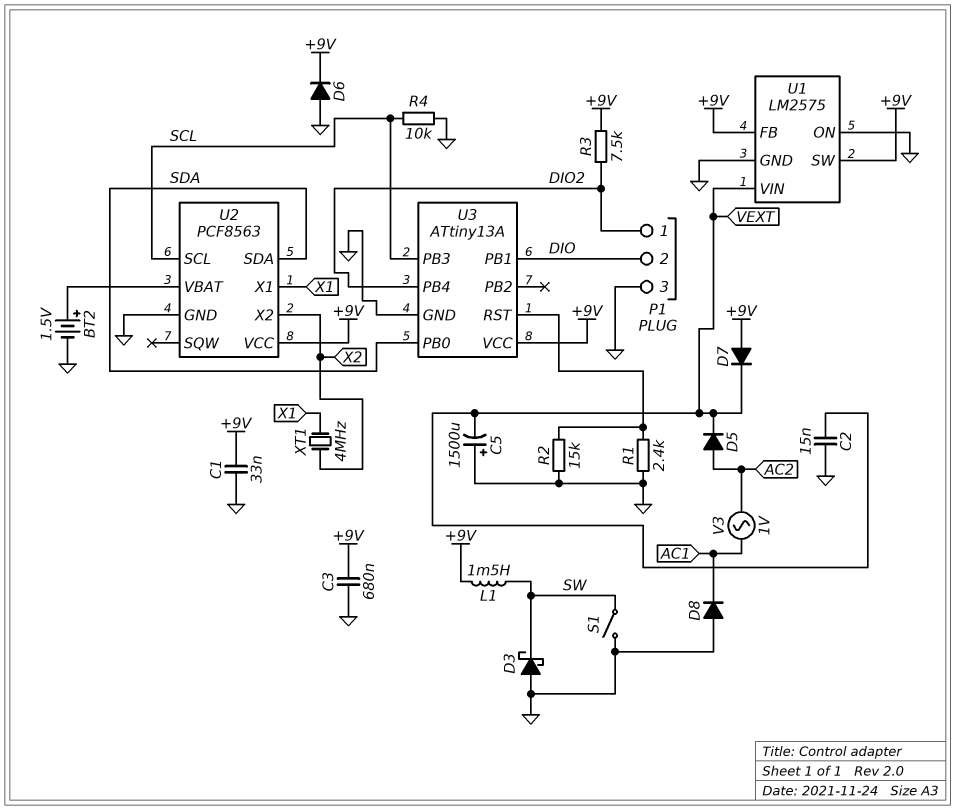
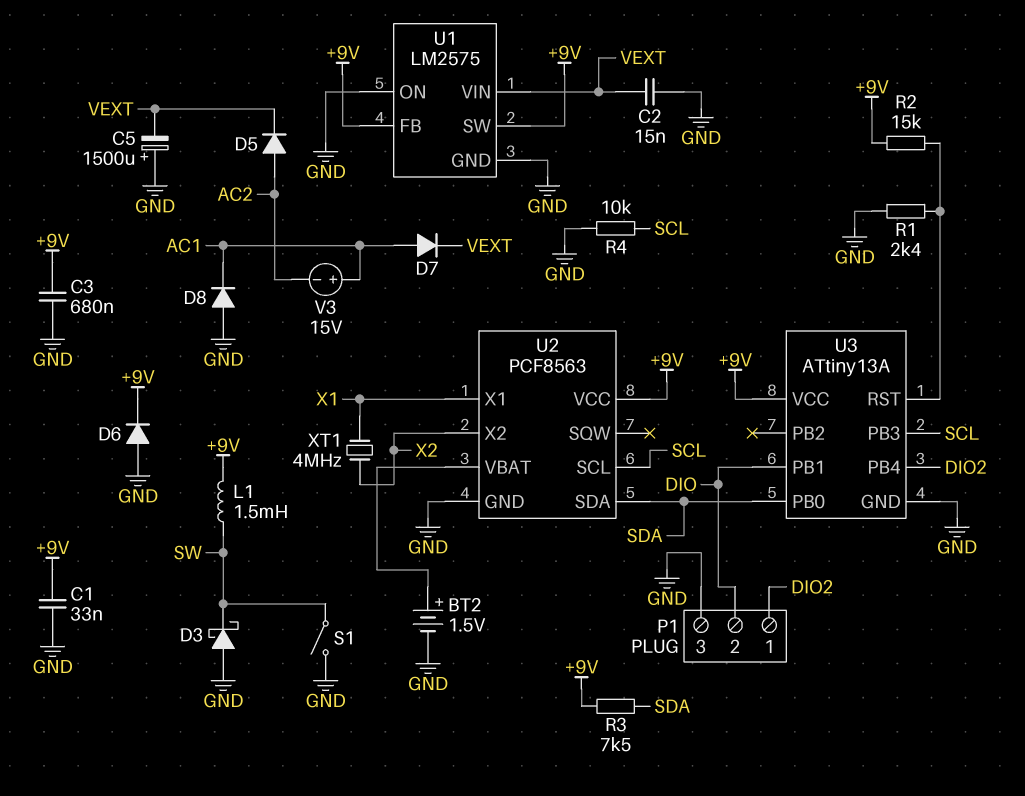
D7: diode (A +9V, K VEXT) -> diode (A AC1, K VEXT)
R2: 15k (GND, U3/RST) -> 15k (+9V, U3/RST)
R3: 7.5k (+9V, DIO2) -> 7.5k (+9V, SDA)
V3: AC 1V (AC1, AC2) -> 15V (plus AC1, minus AC2)

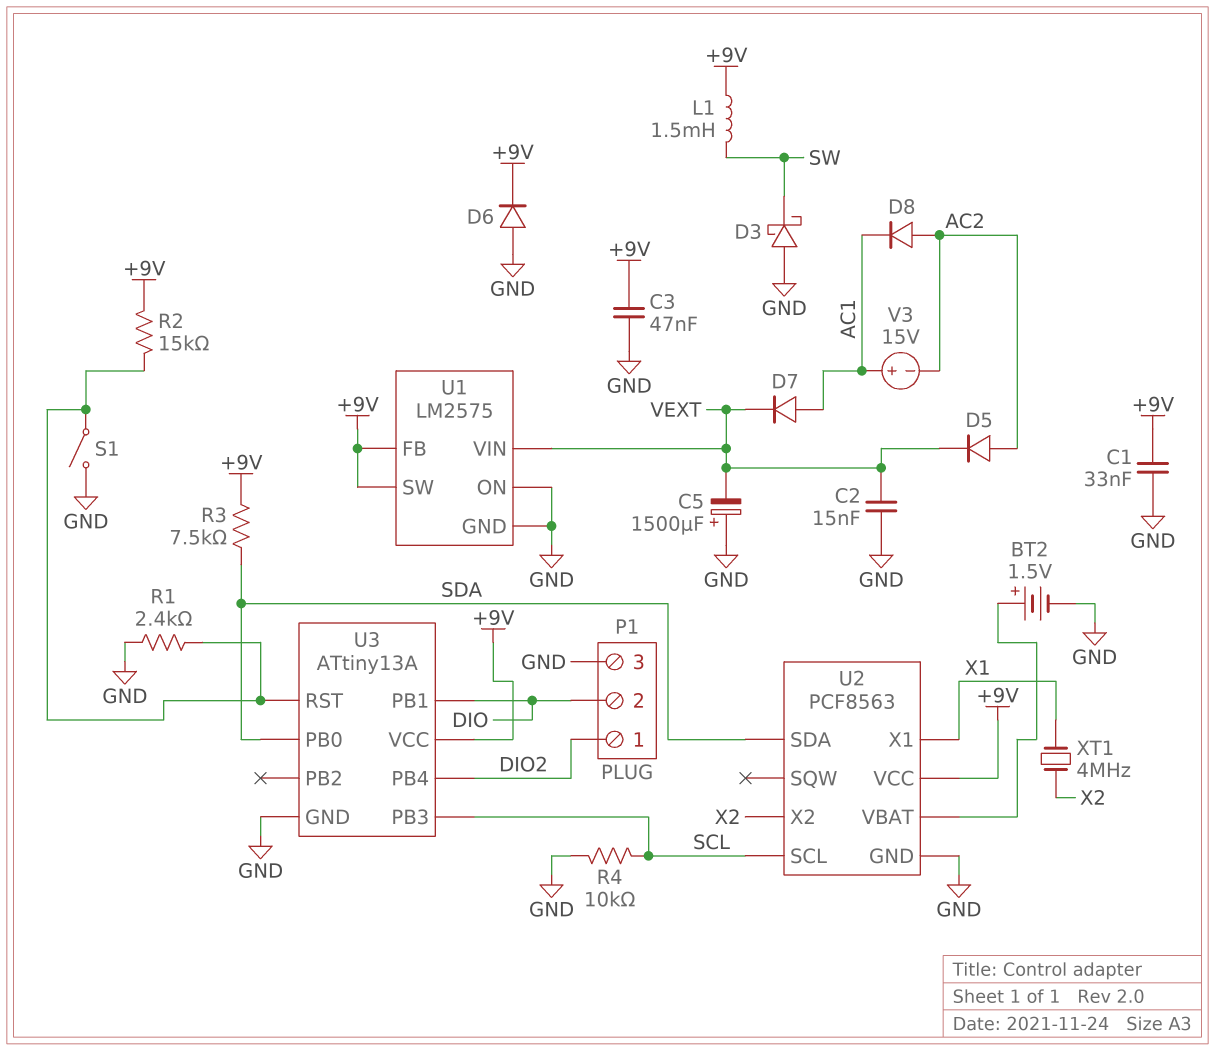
C3: 680nF (+9V, GND) -> 47nF (+9V, GND)
D8: diode (A GND, K AC1) -> diode (A AC2, K AC1)
S1: switch (GND, SW) -> switch (GND, U3/RST)

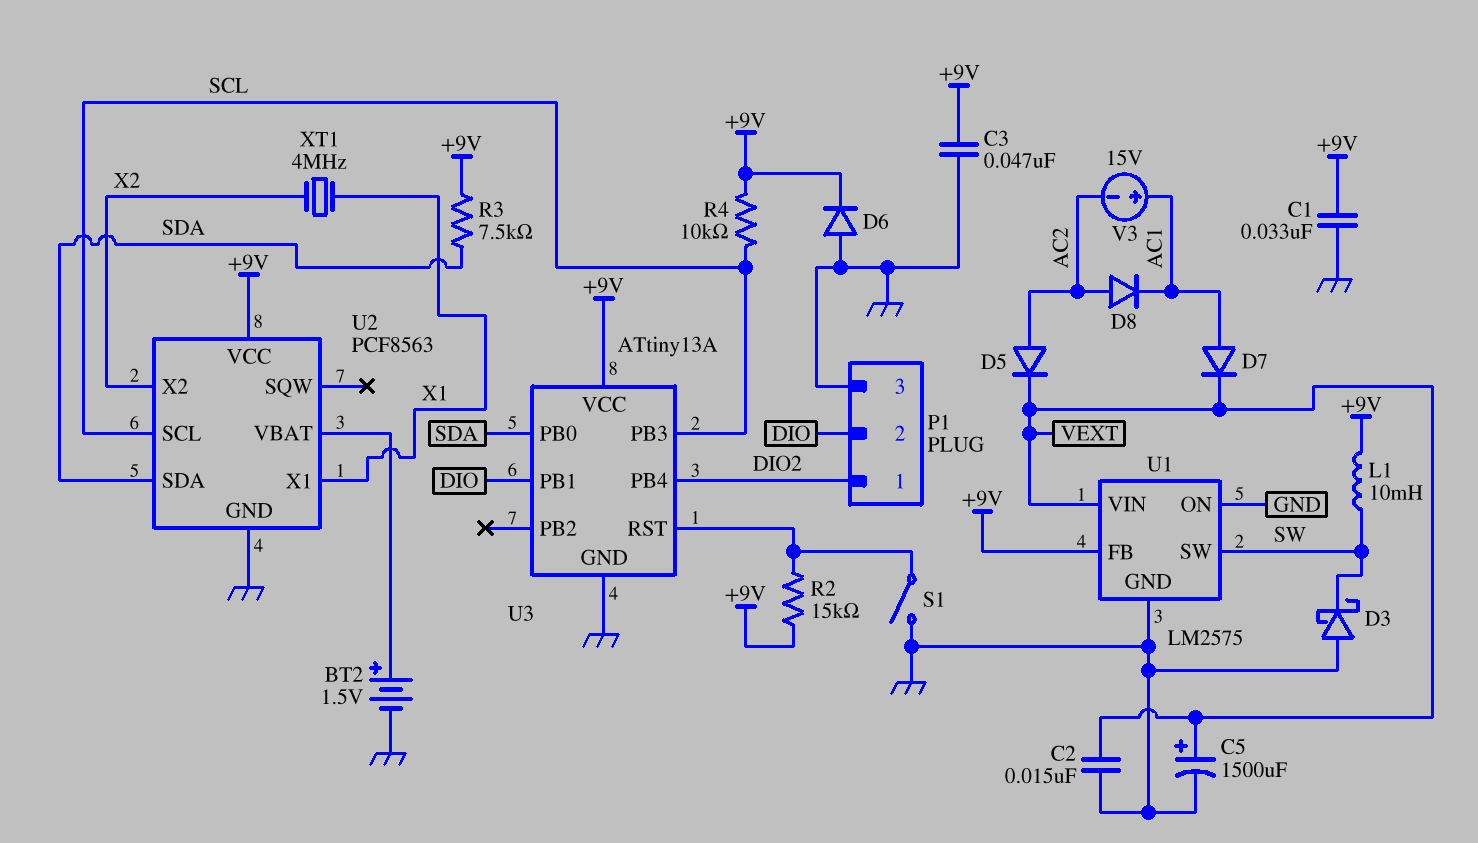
C5: 1500uF (plus GND, minus VEXT) -> 1500uF (plus VEXT, minus GND)
L1: 1.5mH (+9V, SW) -> 10mH (+9V, SW)
R1: 2.4k (GND, U3/RST) -> none
R4: 10k (GND, SCL) -> 10k (+9V, SCL)
U1 pin SW: +9V -> SW

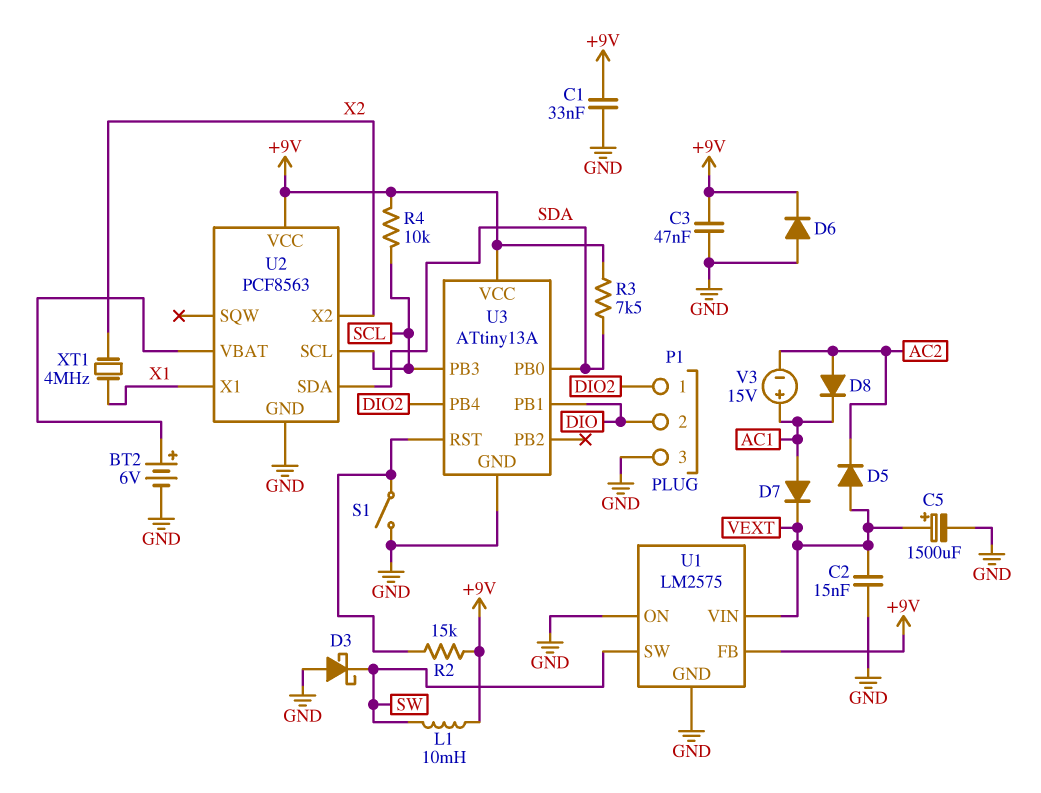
BT2: 1.5V (plus U2/VBAT, minus GND) -> 6V (plus U2/VBAT, minus GND)
D5: diode (A AC2, K VEXT) -> diode (A VEXT, K AC2)

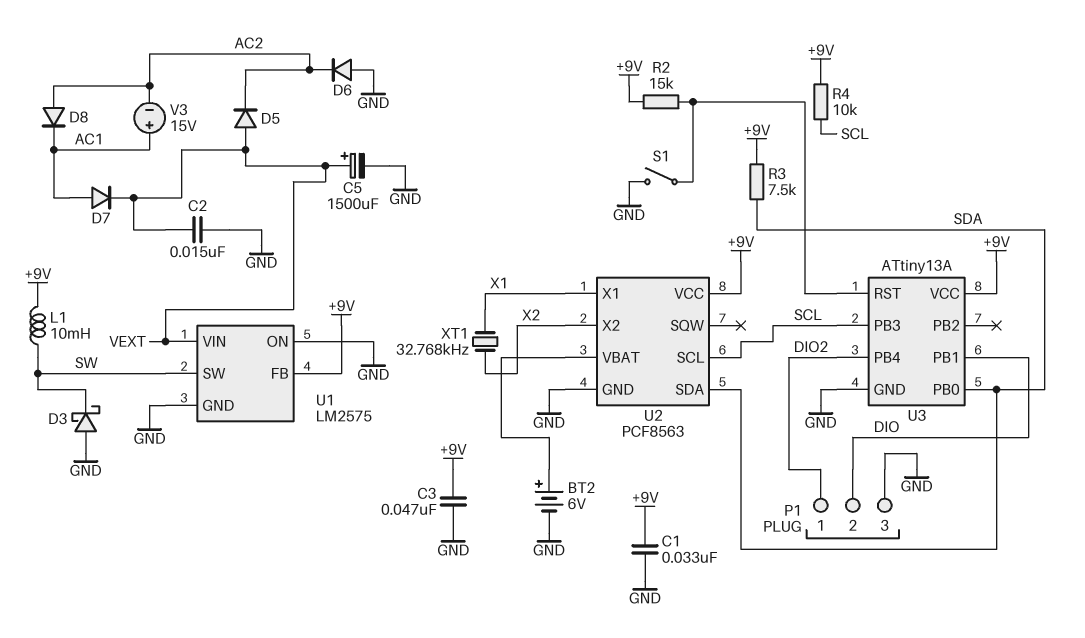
D6: diode (A GND, K +9V) -> diode (A GND, K AC2)
XT1: 4MHz (X1, X2) -> 32.768kHz (X1, X2)

